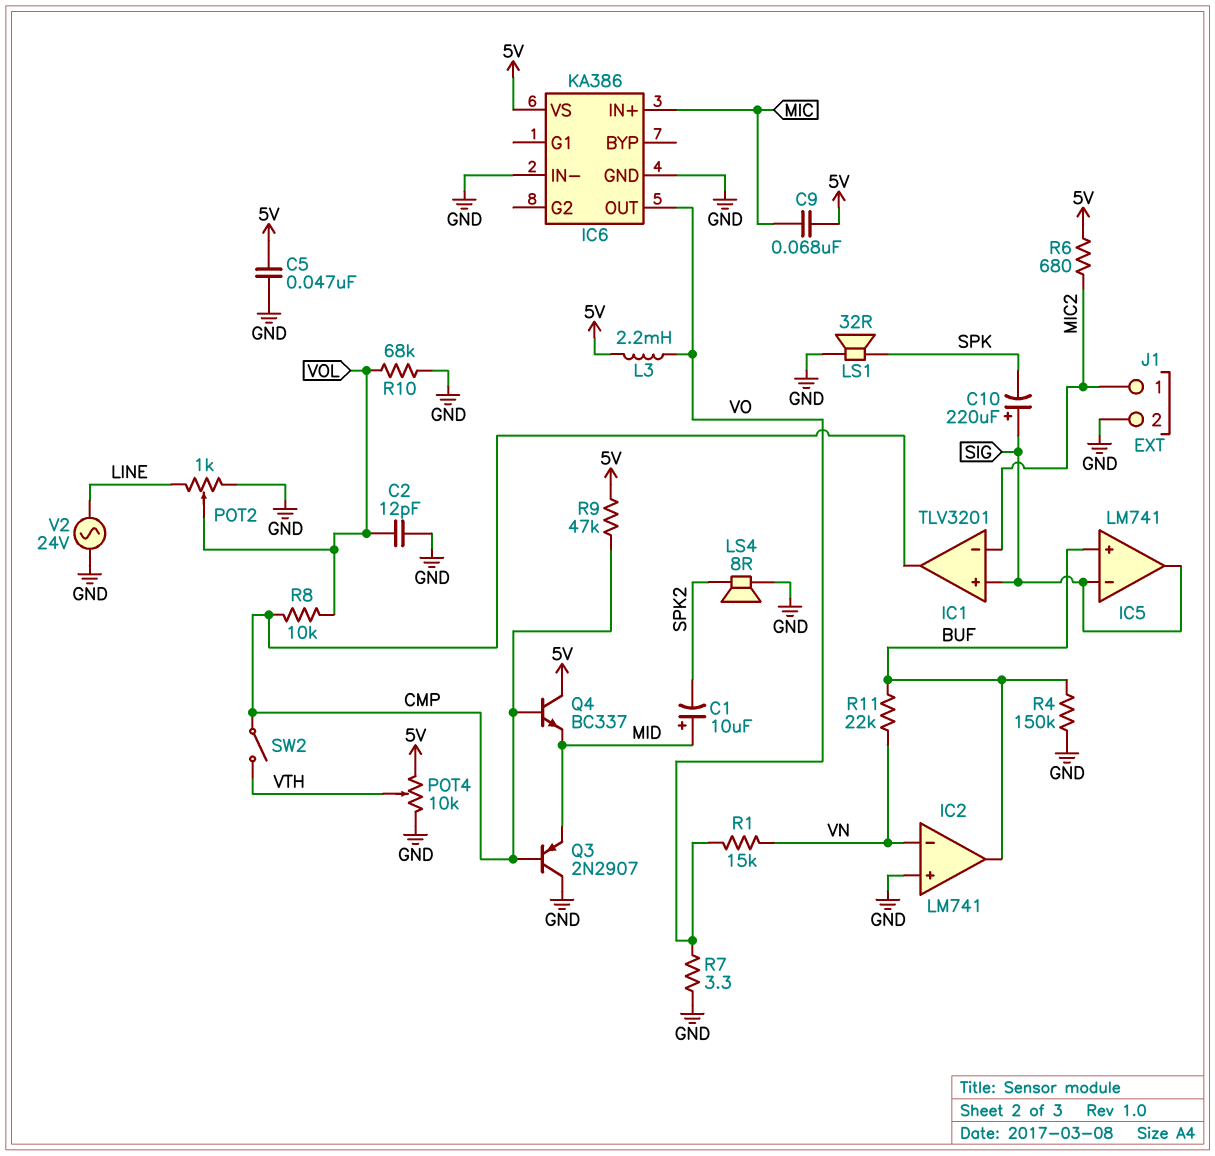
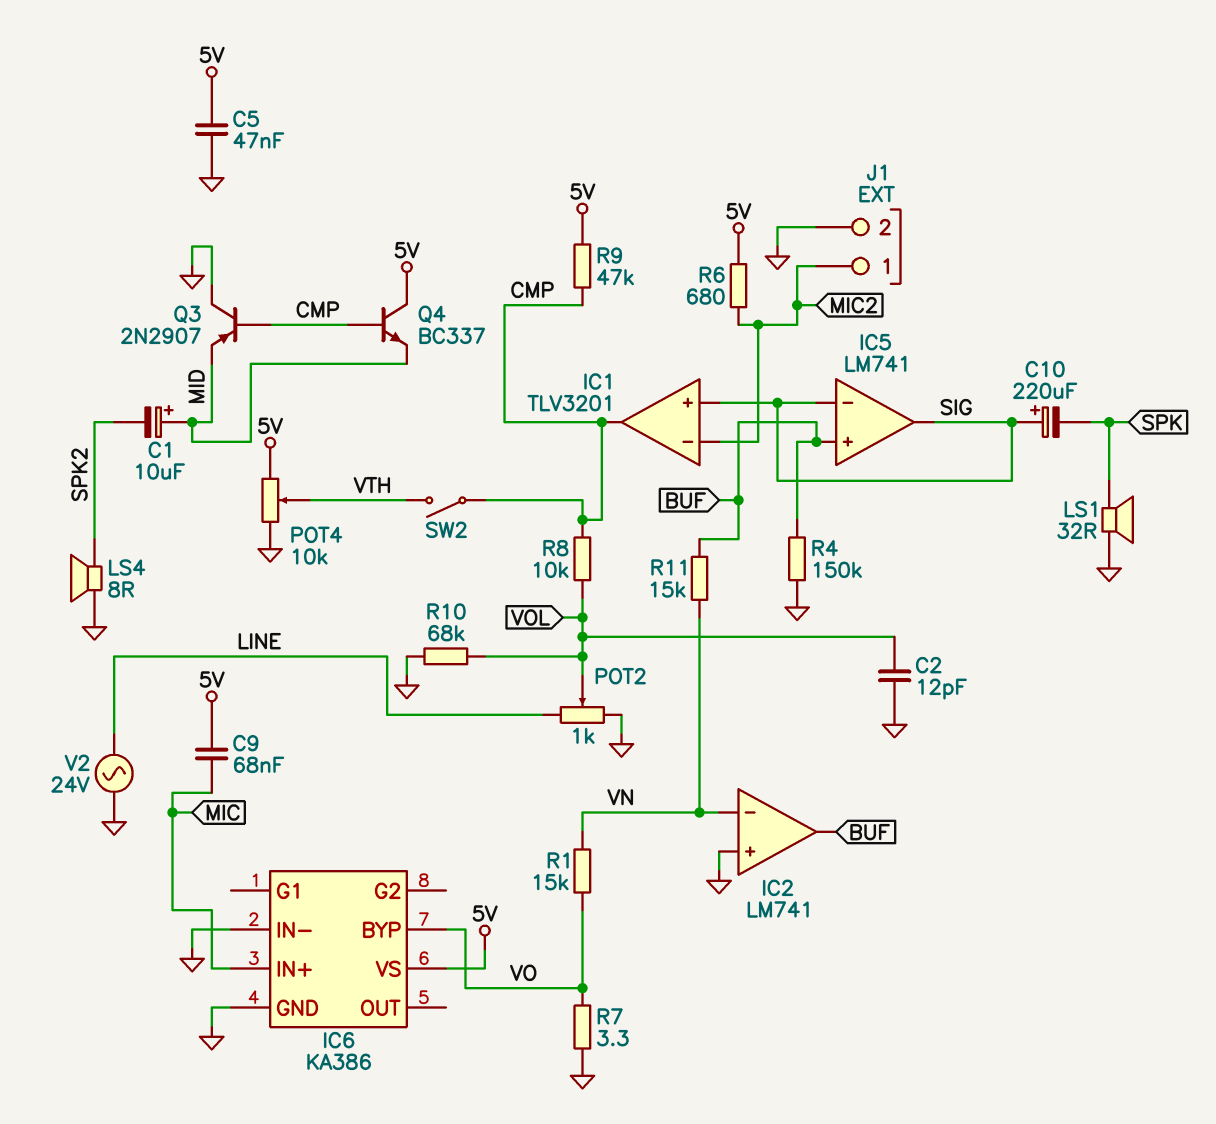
IC6 pin BYP: none -> VO
IC6 pin OUT: VO -> none
L3: 2.2mH (5V, VO) -> none
R11: 22k (BUF, VN) -> 15k (BUF, VN)

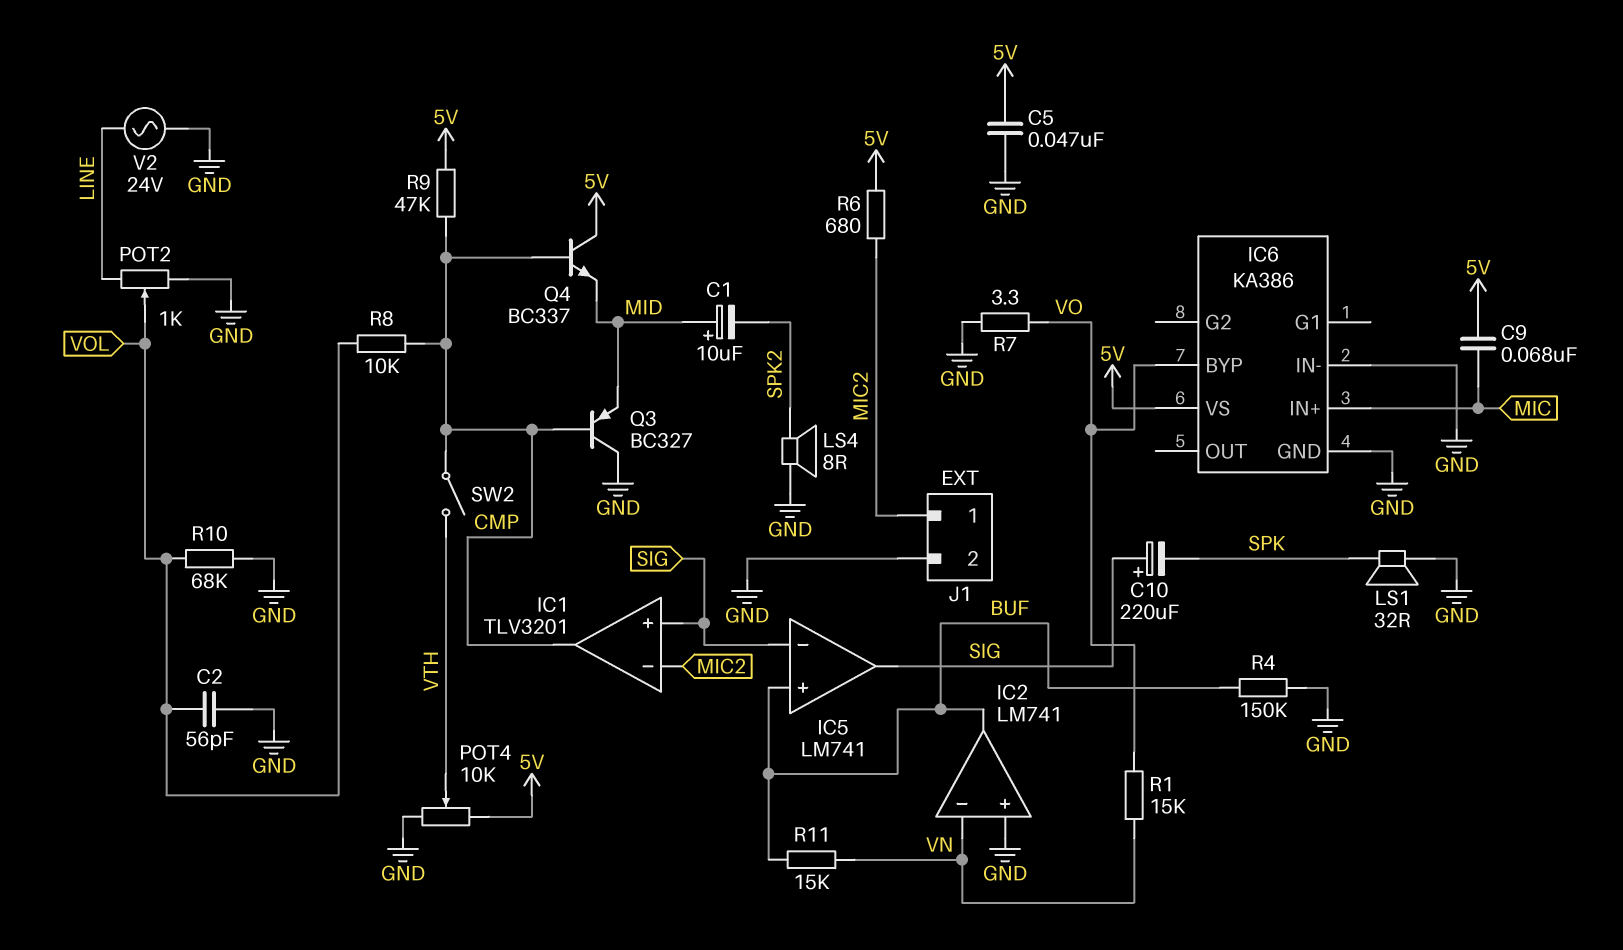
C2: 12pF (GND, VOL) -> 56pF (GND, VOL)
Q3: PNP 2N2907 (B CMP, C GND, E MID) -> PNP BC327 (B CMP, C GND, E MID)

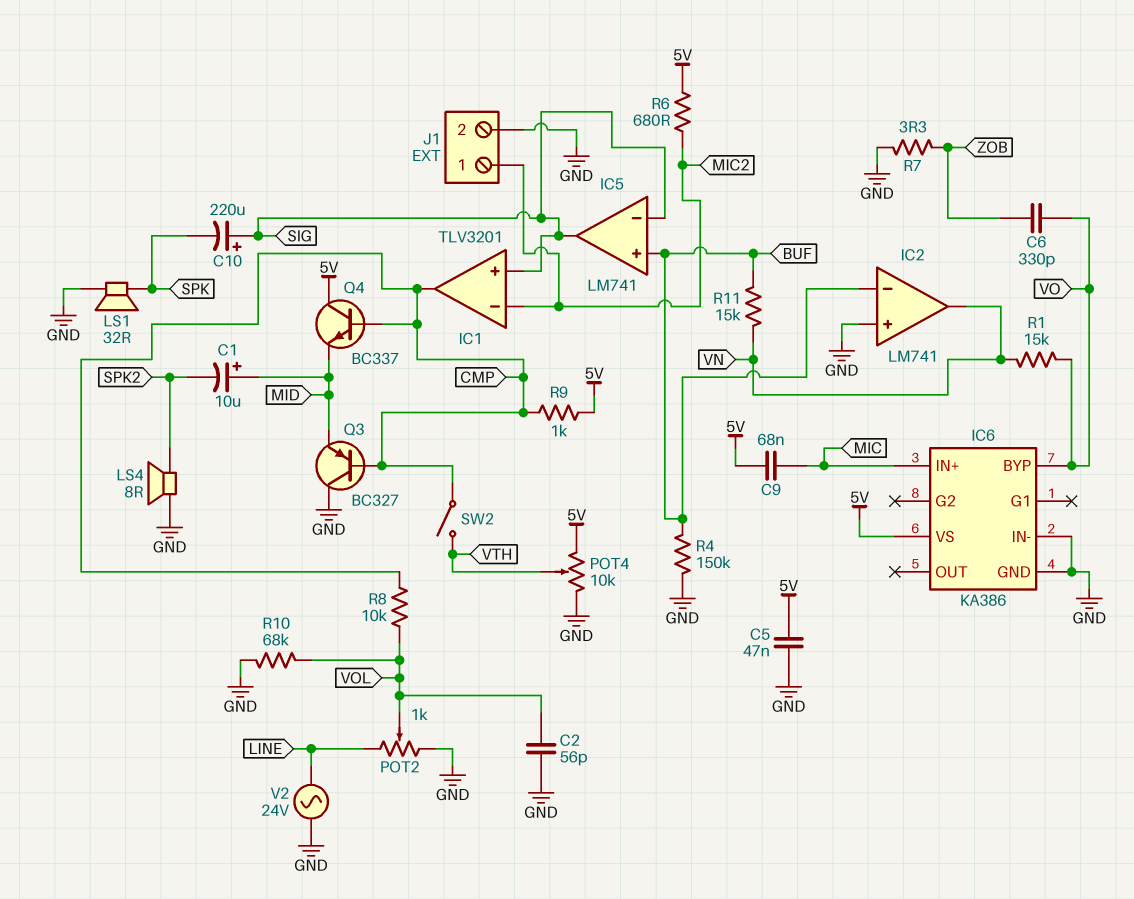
C6: none -> 330pF (VO, ZOB)
IC2 pin in-: VN -> BUF
IC2 pin out: BUF -> VN
R7: 3.3 (GND, VO) -> 3.3 (GND, ZOB)
R9: 47k (5V, CMP) -> 1k (5V, CMP)

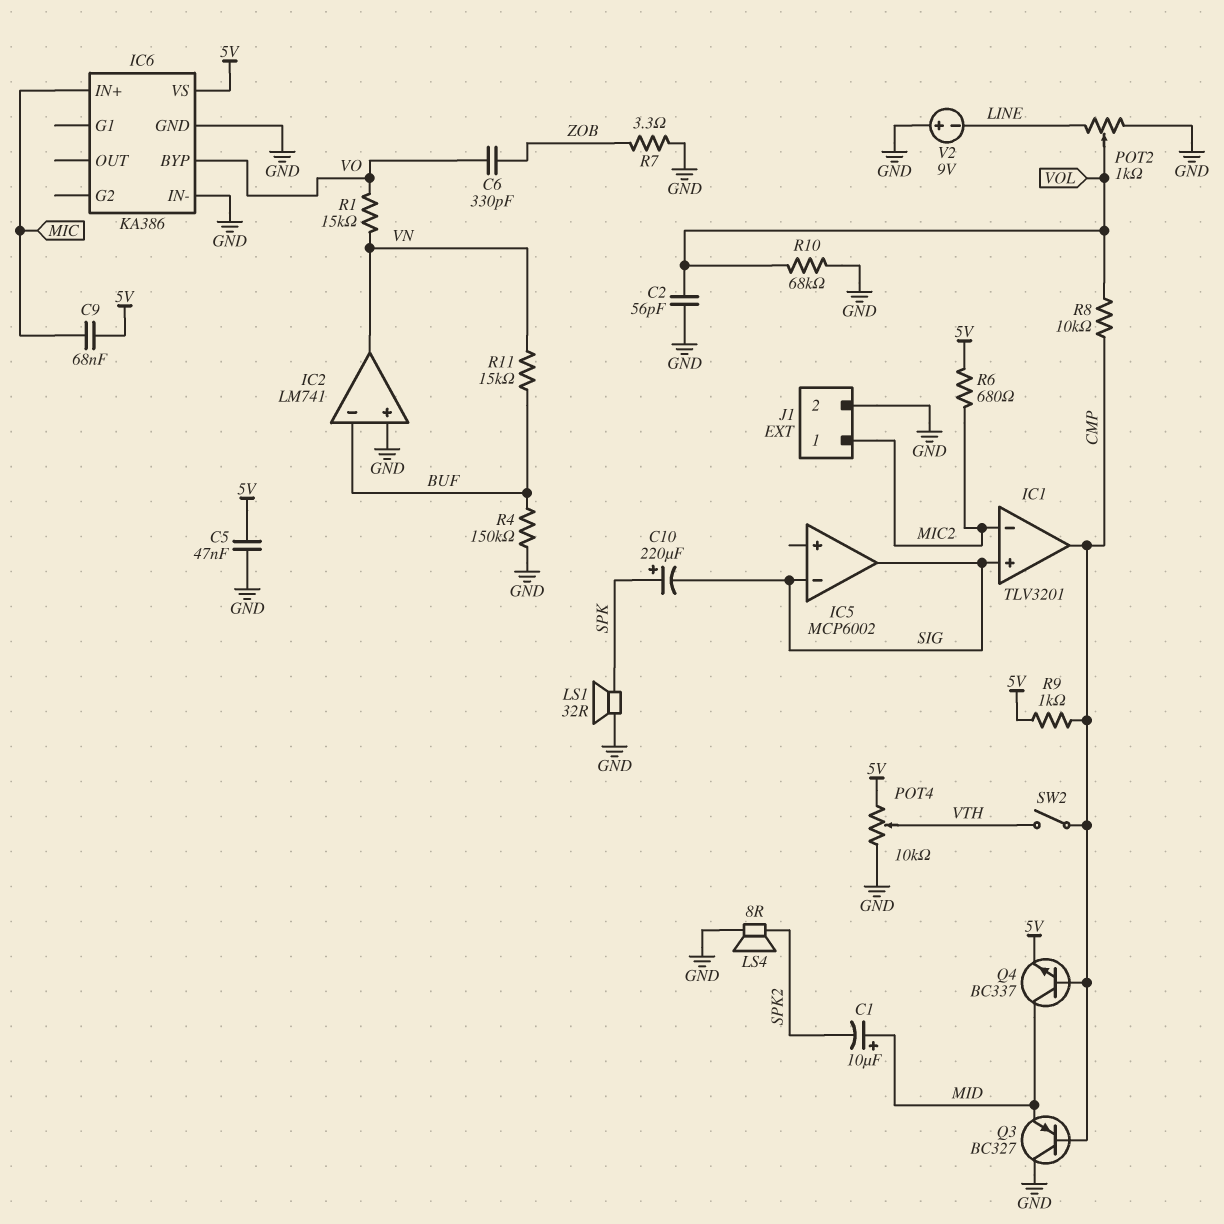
C10: 220uF (plus SIG, minus SPK) -> 220uF (plus SPK, minus SIG)
IC5: LM741 -> MCP6002
IC5 pin in+: BUF -> none
Q4: NPN BC337 (B CMP, C 5V, E MID) -> NPN BC337 (B CMP, C MID, E 5V)
V2: AC 24V (GND, LINE) -> 9V (plus GND, minus LINE)

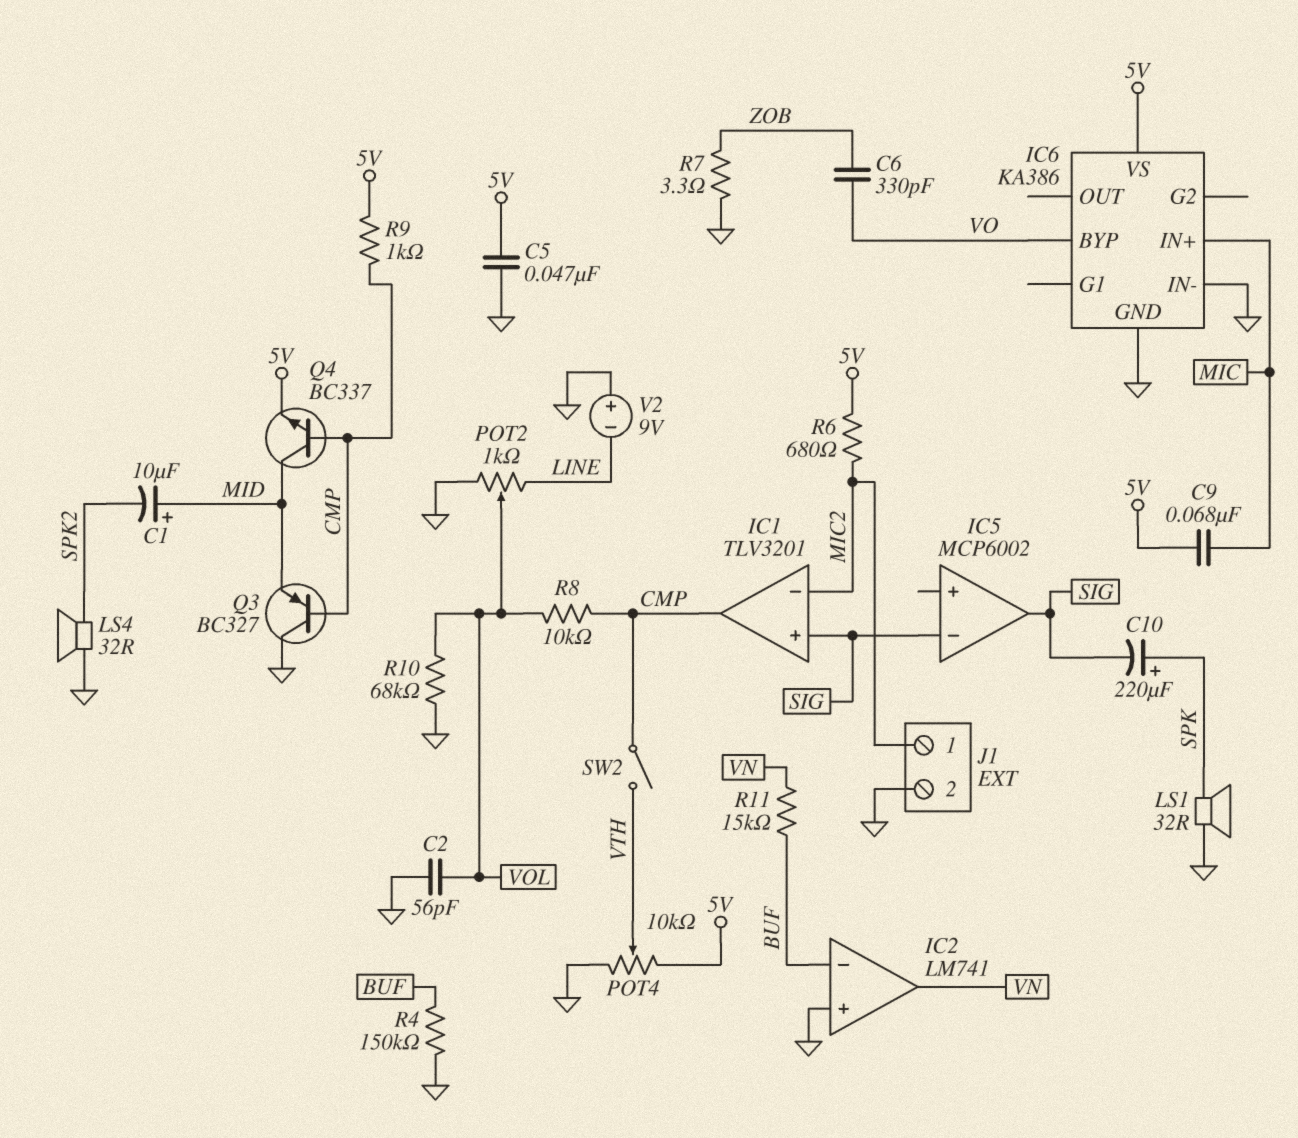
LS4: speaker 8R (GND, SPK2) -> speaker 32R (GND, SPK2)
R1: 15k (VN, VO) -> none

